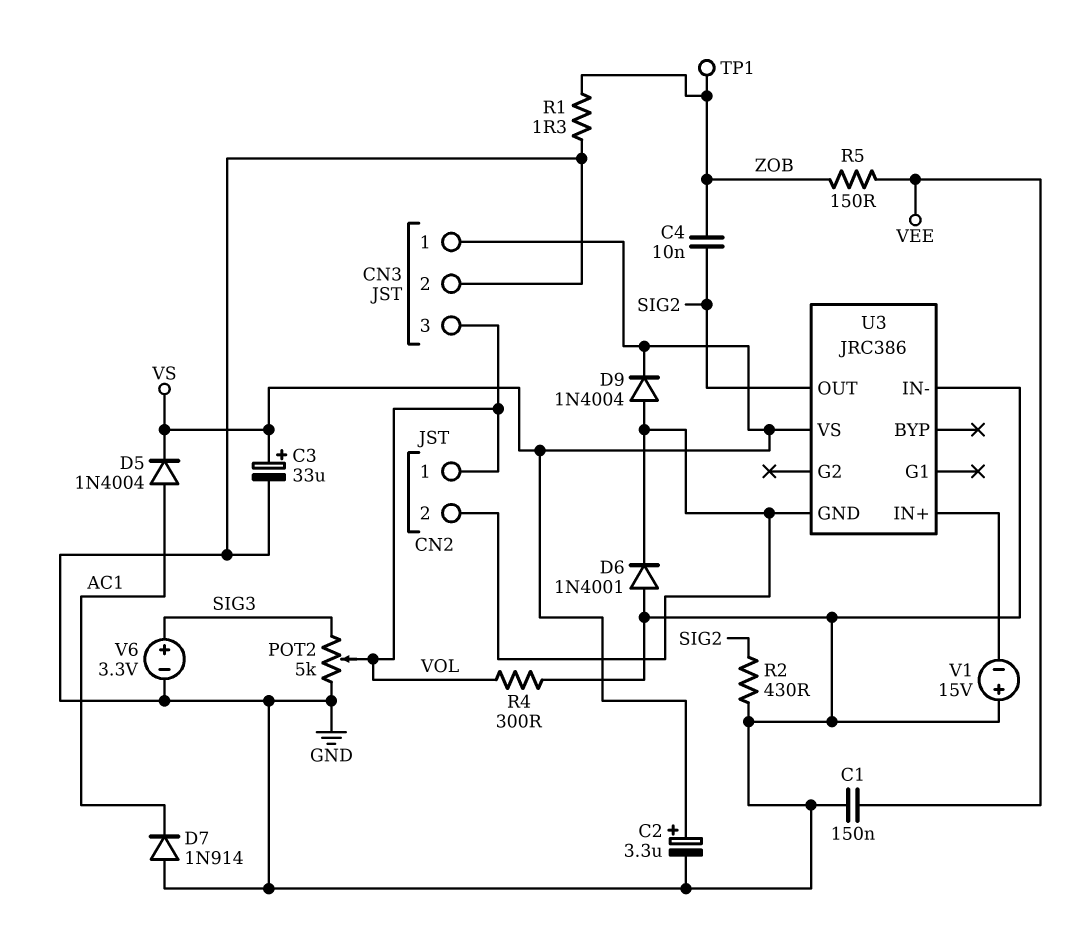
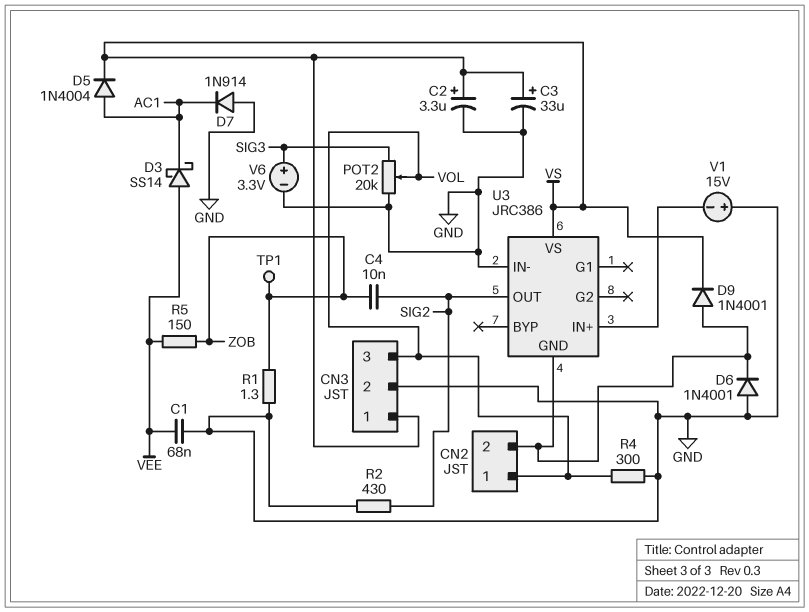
C1: 150nF (GND, VEE) -> 68nF (GND, VEE)
D3: none -> schottky SS14 (A VEE, K AC1)
D9: diode 1N4004 (A CN2/2, K VS) -> diode 1N4001 (A CN2/2, K VS)
POT2: 5k (GND, SIG3, wiper VOL) -> 20k (GND, SIG3, wiper VOL)

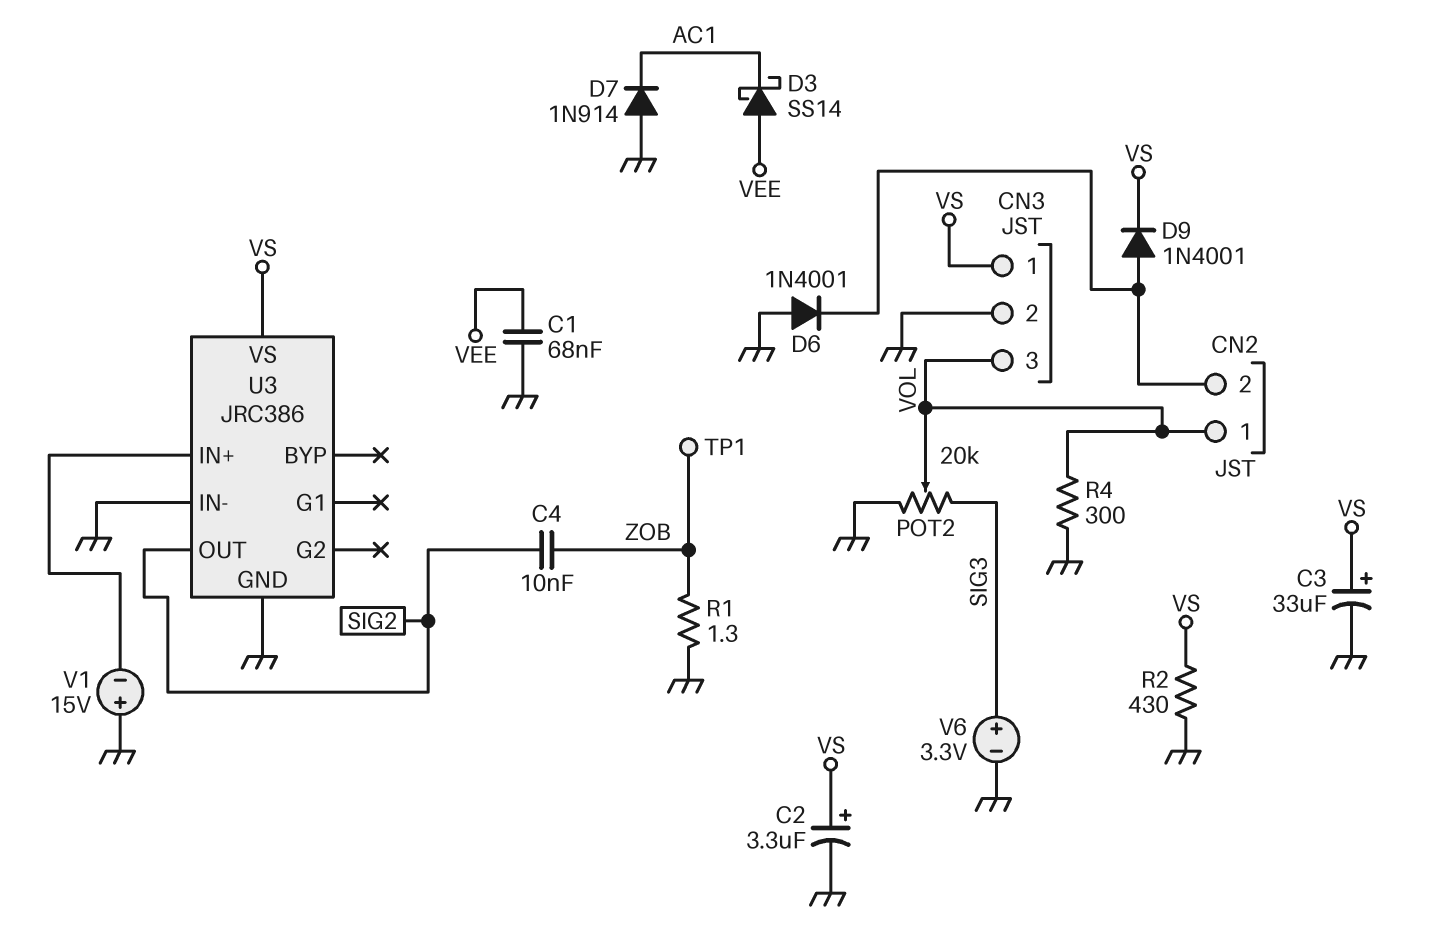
D5: diode 1N4004 (A AC1, K VS) -> none
R2: 430 (GND, SIG2) -> 430 (GND, VS)
R5: 150 (VEE, ZOB) -> none
U3 pin GND: CN2/2 -> GND

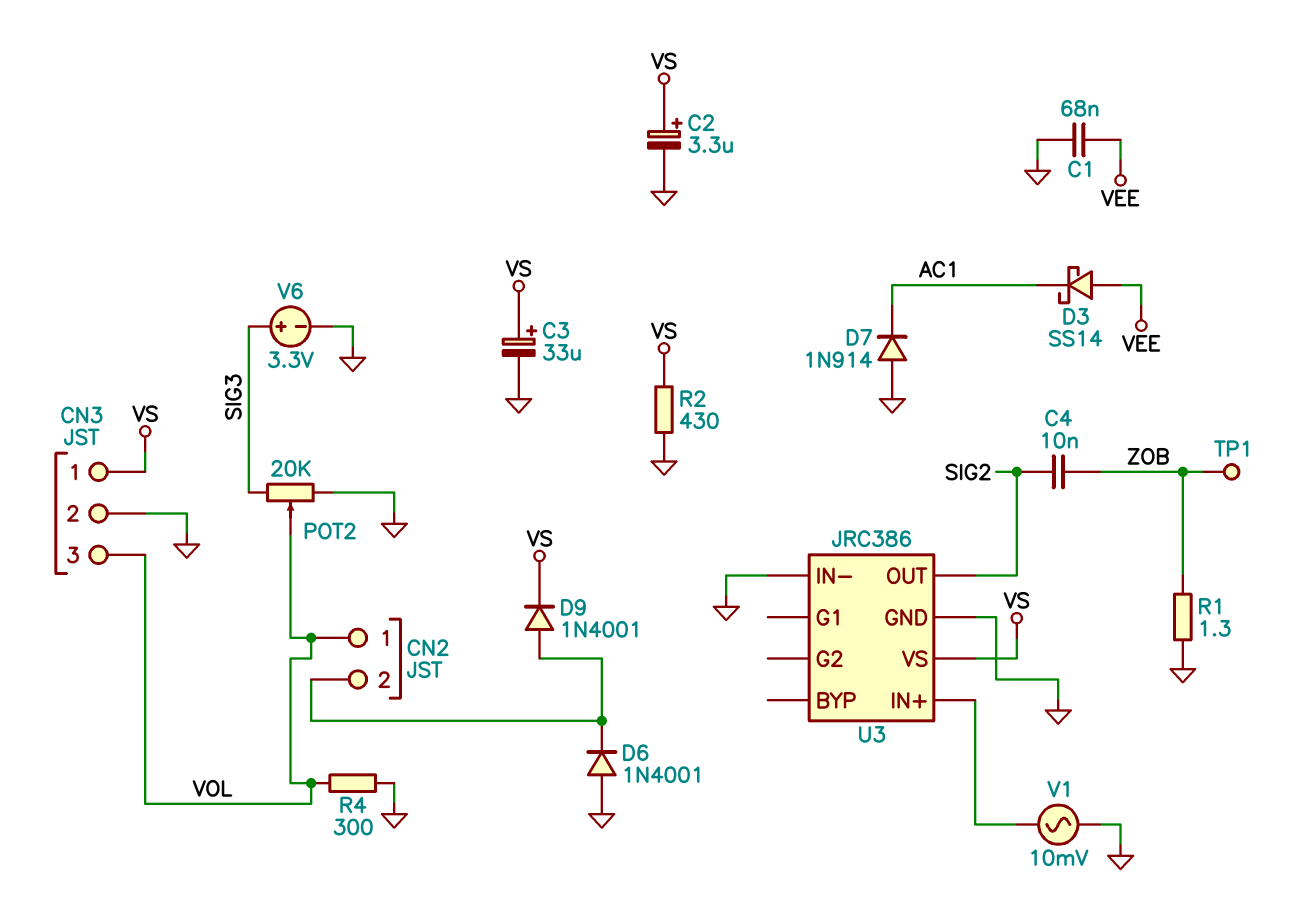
V1: 15V (plus GND, minus U3/IN+) -> AC 10mV (GND, U3/IN+)

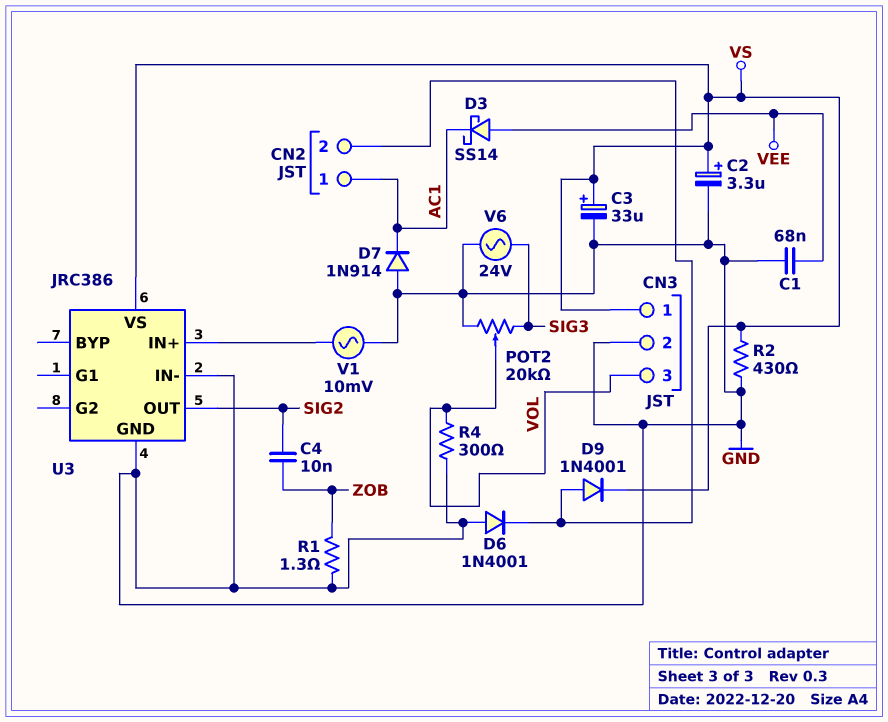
CN2 pin 1: VOL -> AC1
TP1: test point (ZOB) -> none
V6: 3.3V (plus SIG3, minus GND) -> AC 24V (GND, SIG3)

